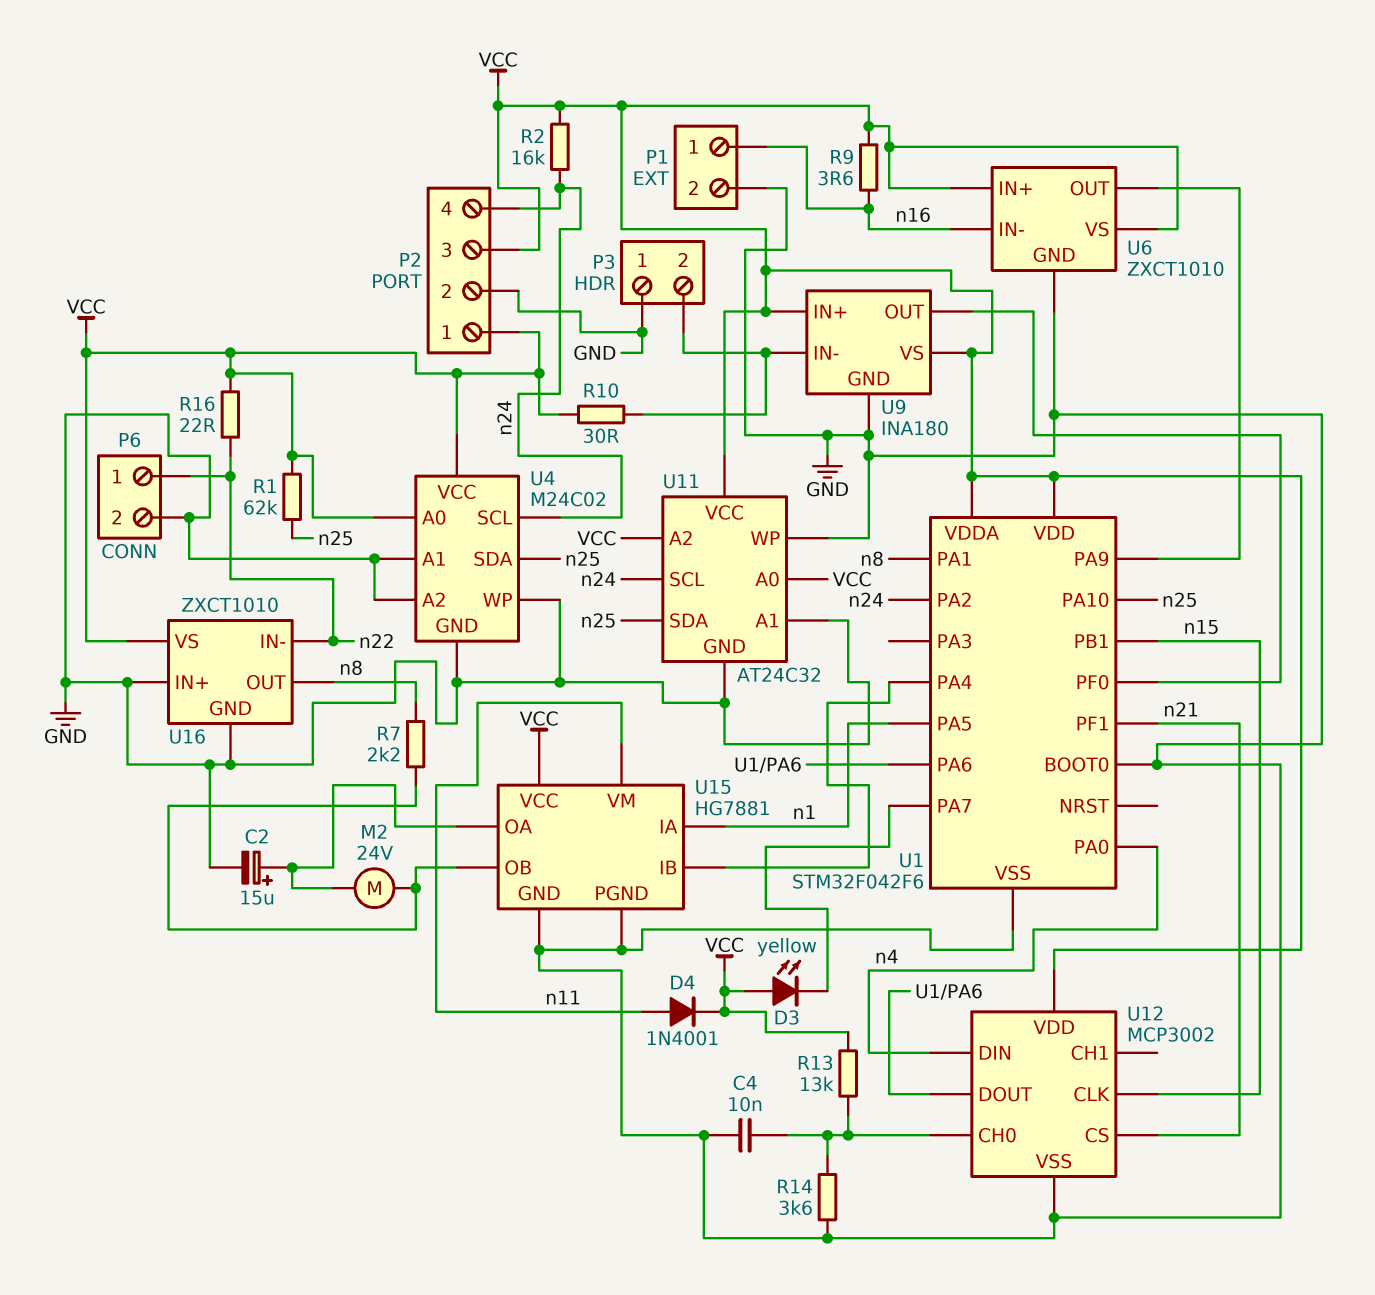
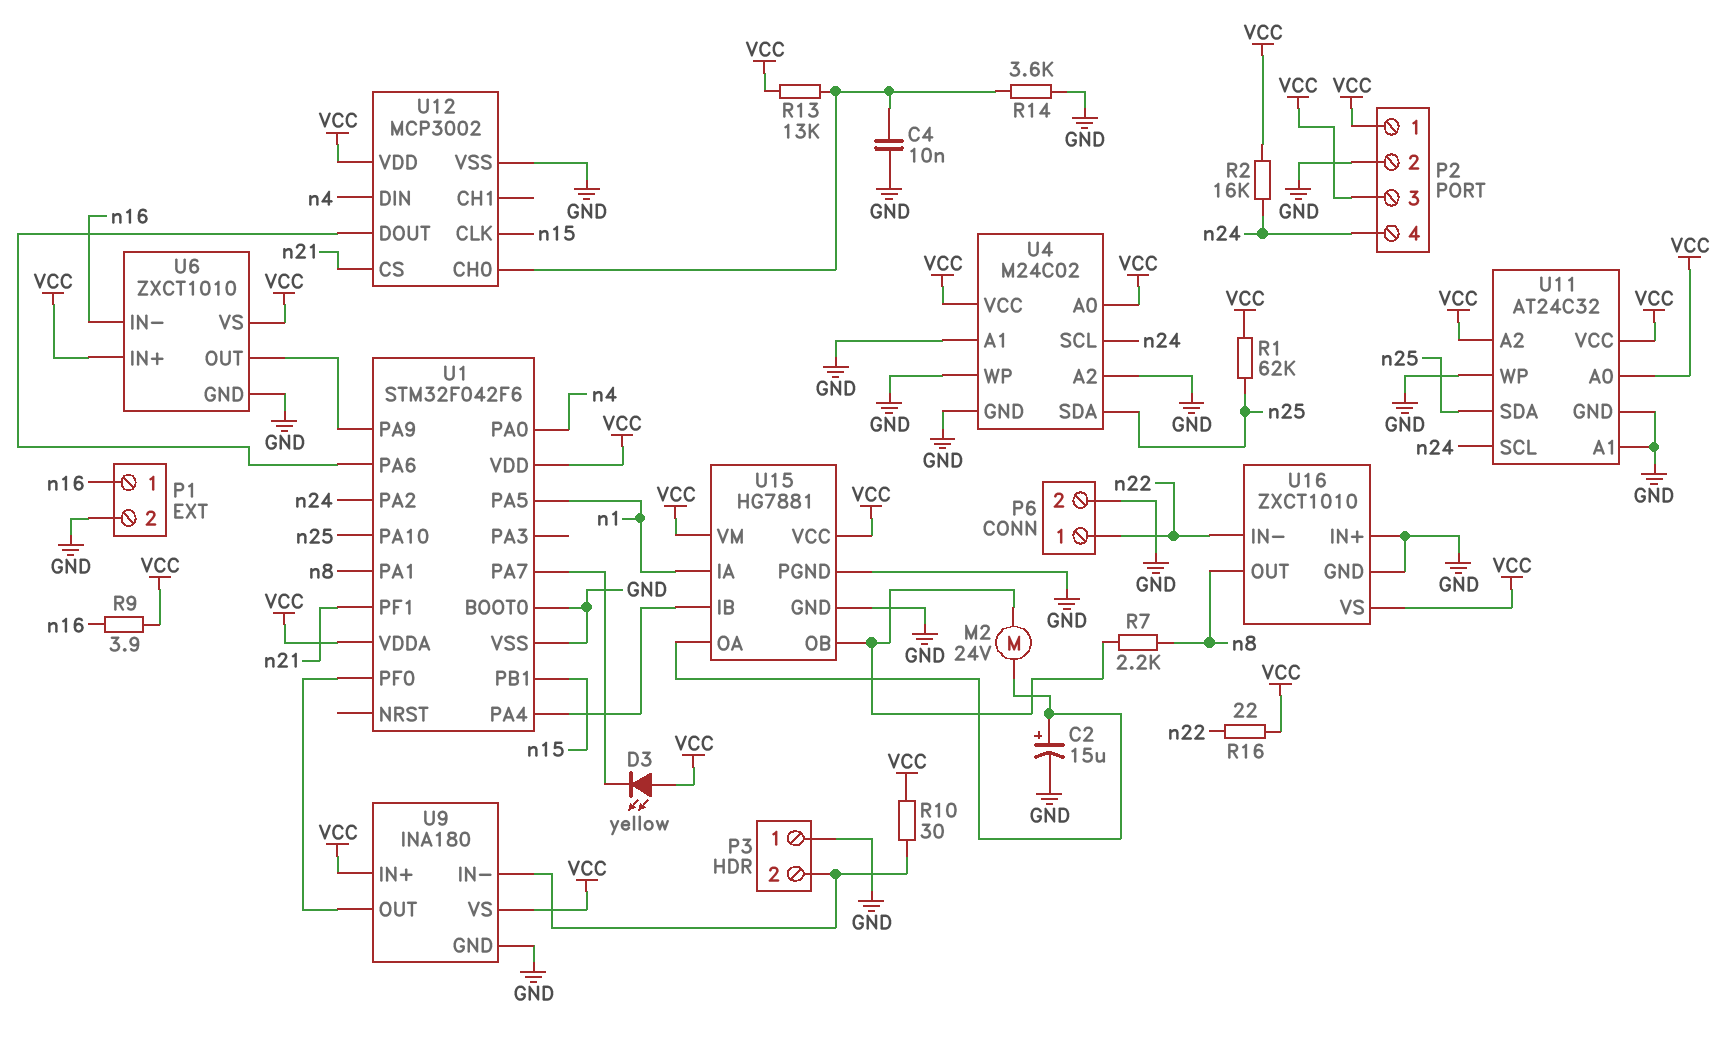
D4: diode 1N4001 (A n11, K VCC) -> none
R9: 3.6 (VCC, n16) -> 3.9 (VCC, n16)
U15 pin VM: n11 -> VCC

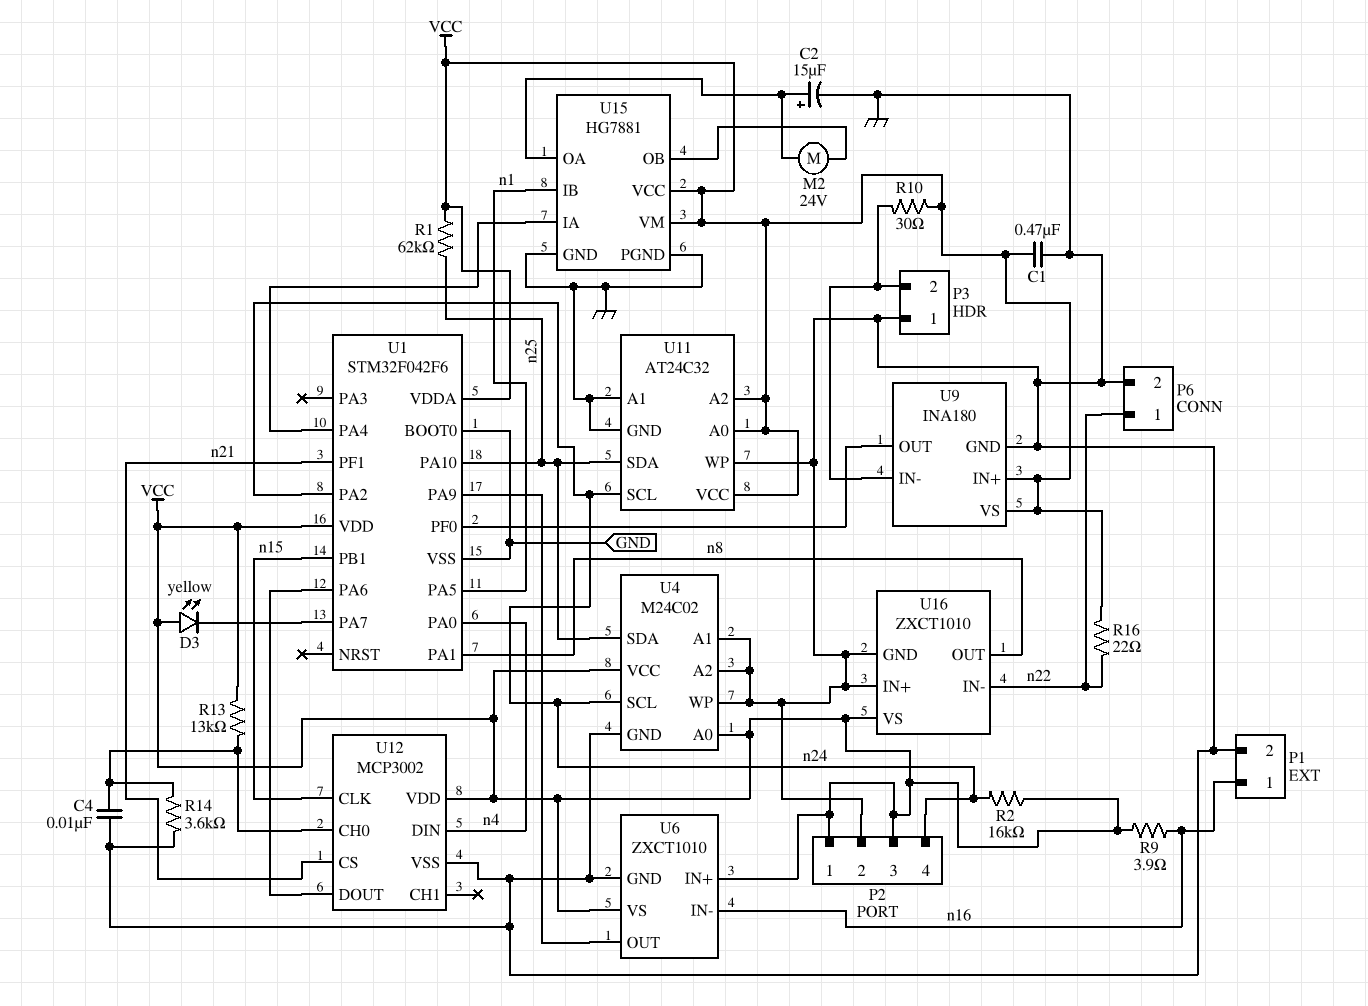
C1: none -> 470nF (GND, VCC)
R7: 2.2k (U15/OB, n8) -> none
U15 pin IA: n1 -> U1/PA4
U15 pin IB: U1/PA4 -> n1

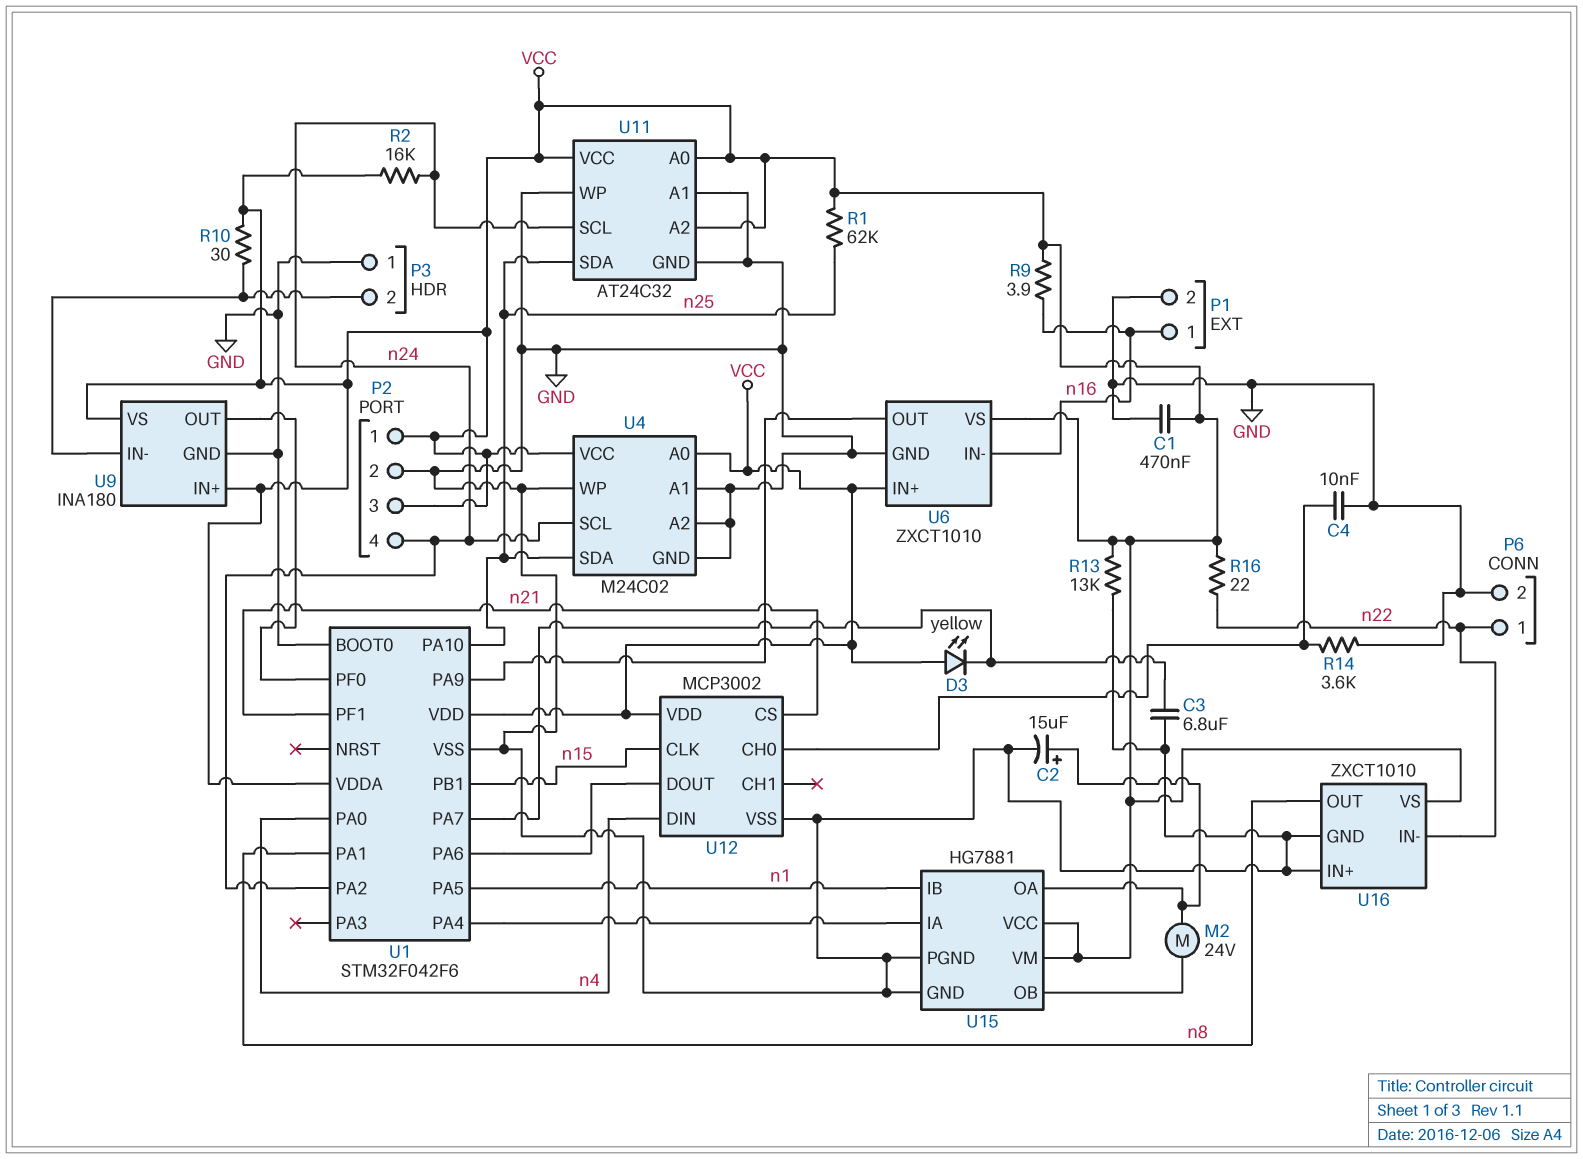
C3: none -> 6.8uF (GND, U1/PA7)
R13: 13k (U12/CH0, VCC) -> 13k (GND, VCC)

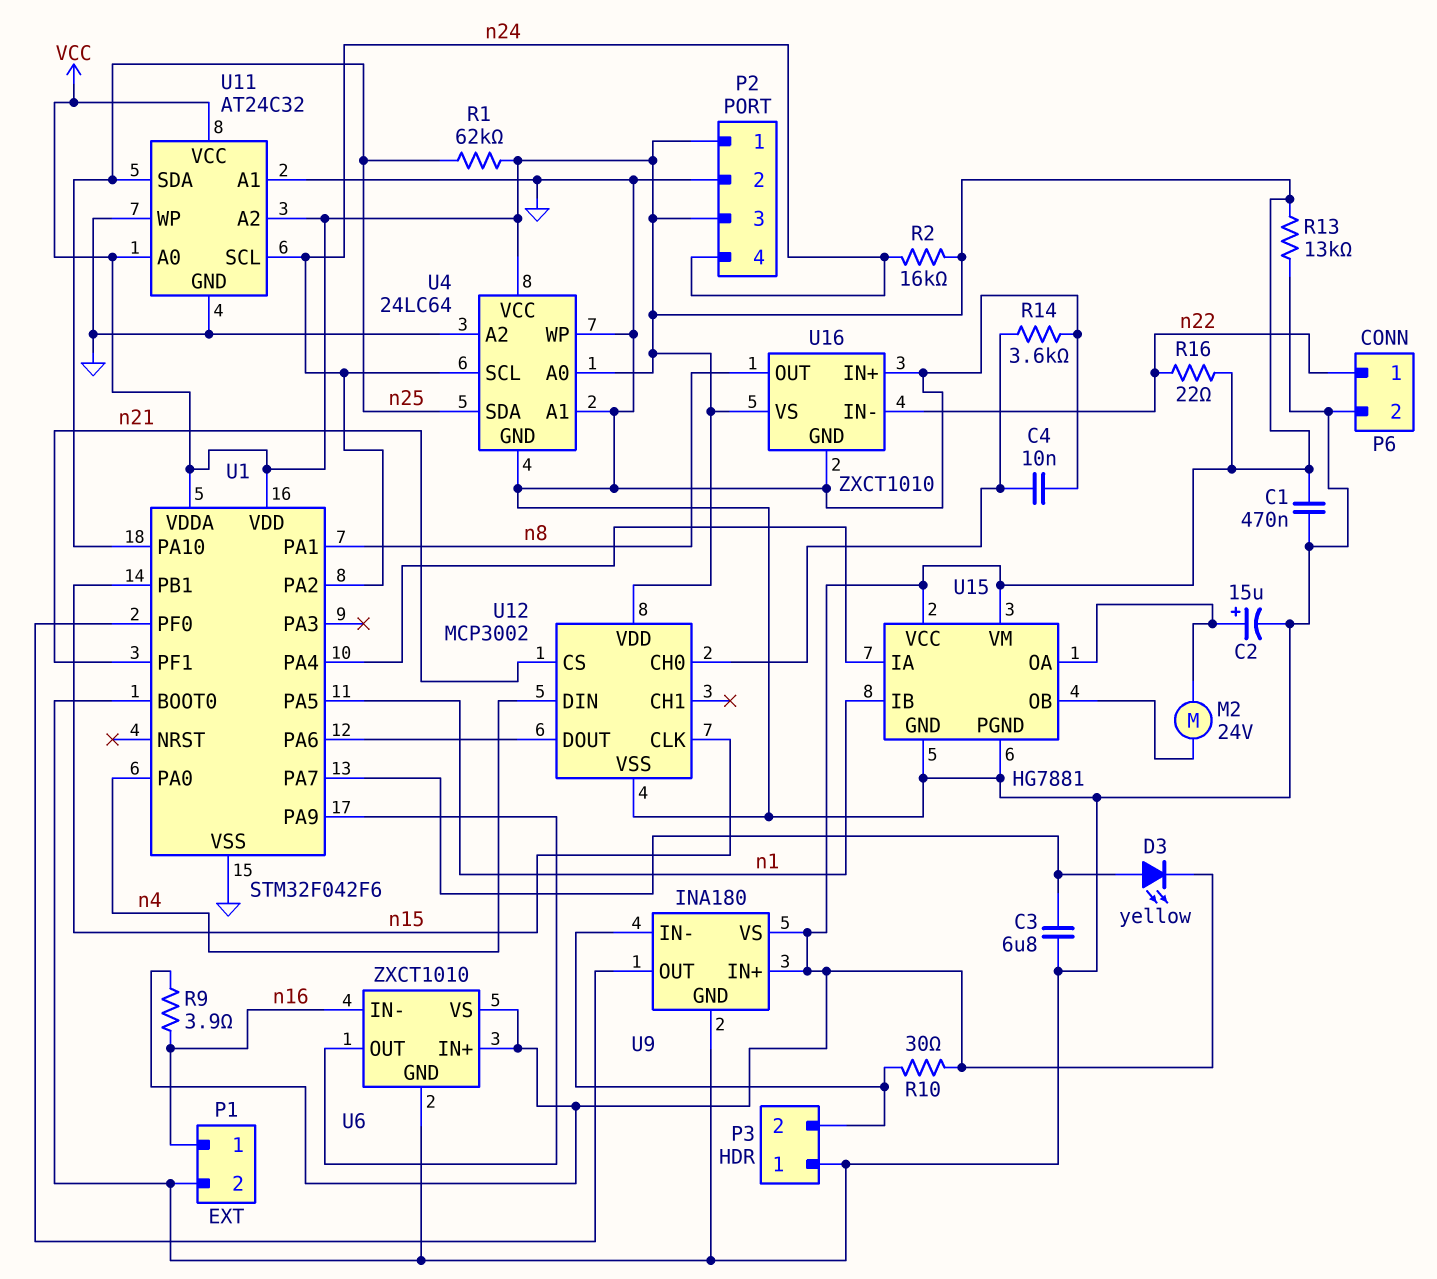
D3: LED yellow (A VCC, K U1/PA7) -> LED yellow (A U1/PA7, K VCC)
U4: M24C02 -> 24LC64

